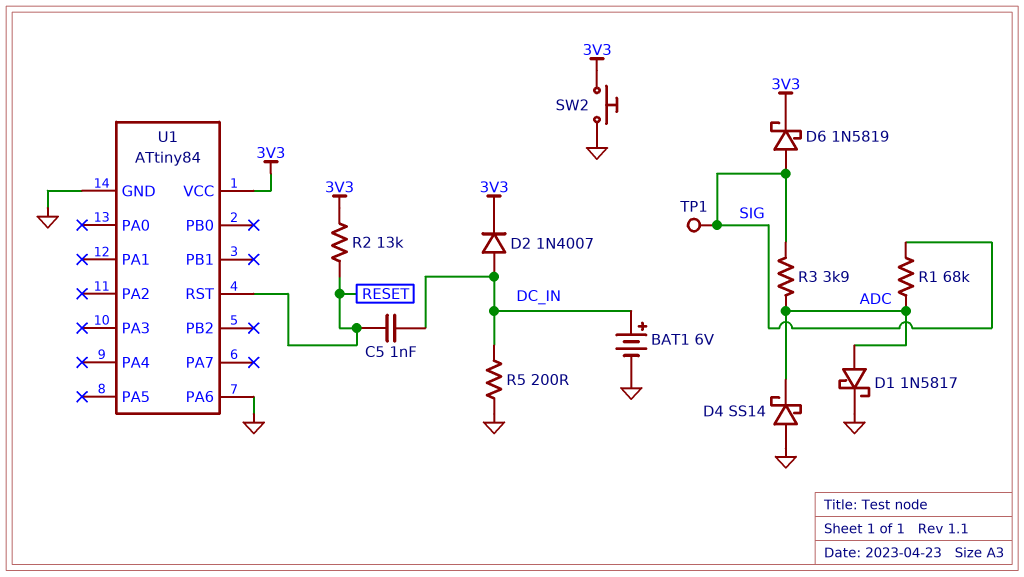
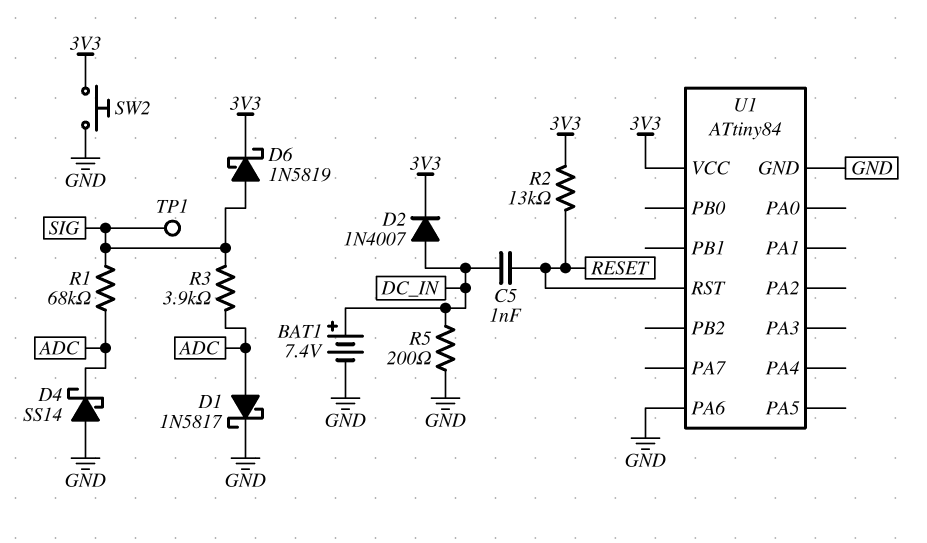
BAT1: 6V (plus DC_IN, minus GND) -> 7.4V (plus DC_IN, minus GND)

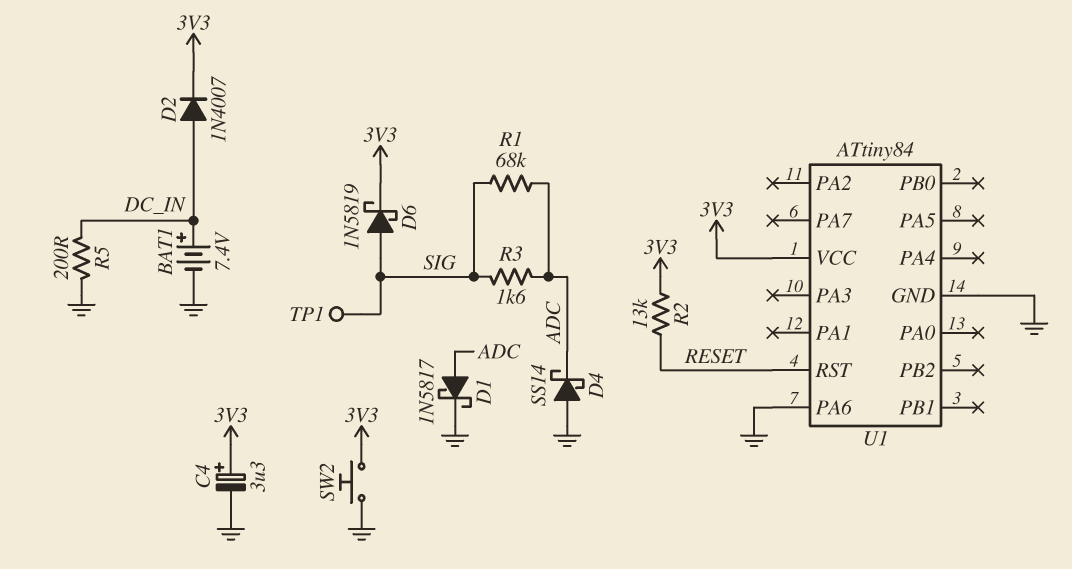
C4: none -> 3.3uF (plus 3V3, minus GND)
C5: 1nF (DC_IN, RESET) -> none
R3: 3.9k (ADC, SIG) -> 1.6k (ADC, SIG)

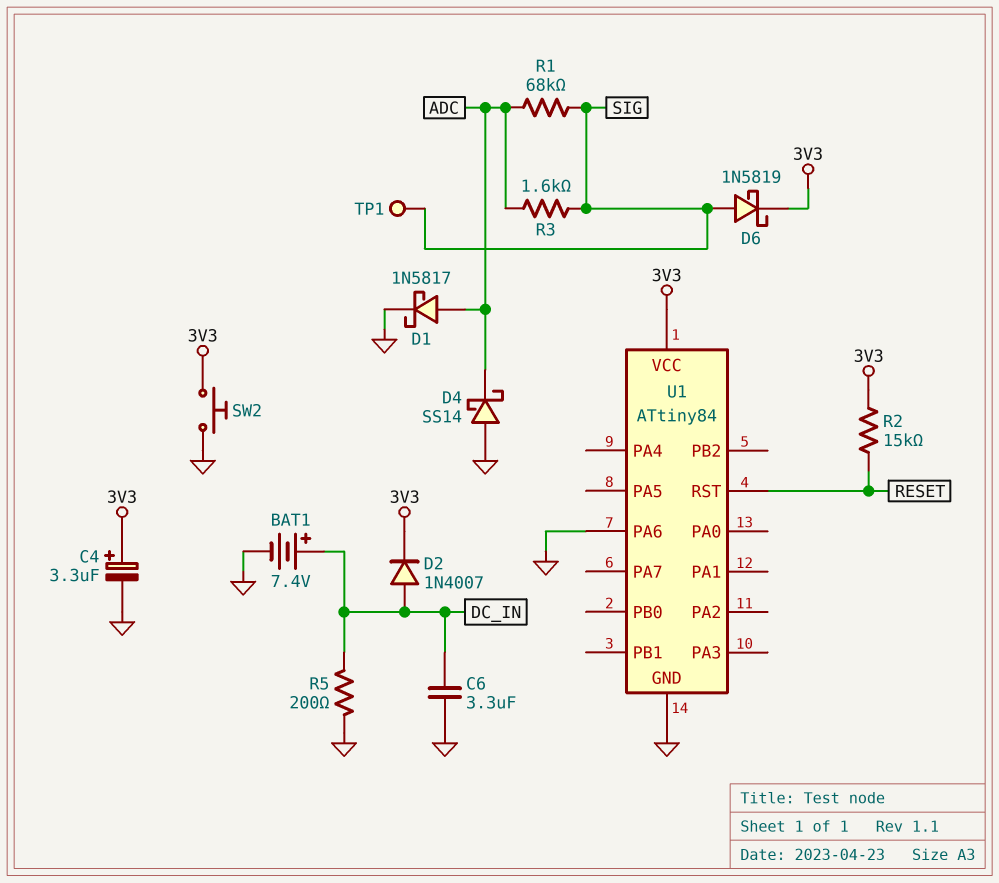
C6: none -> 3.3uF (DC_IN, GND)
R2: 13k (3V3, RESET) -> 15k (3V3, RESET)

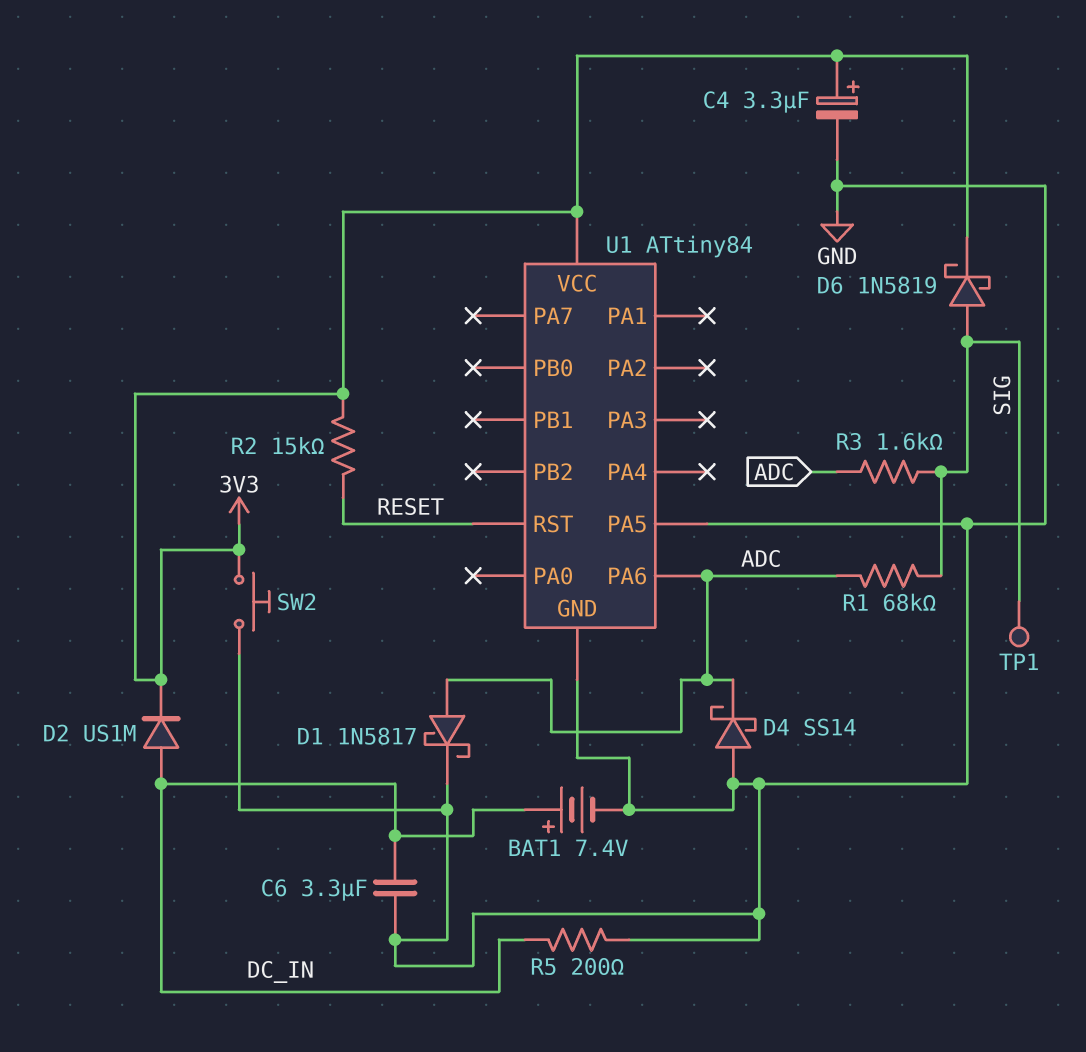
D2: diode 1N4007 (A DC_IN, K 3V3) -> diode US1M (A DC_IN, K 3V3)
U1 pin PA5: none -> GND
U1 pin PA6: GND -> ADC

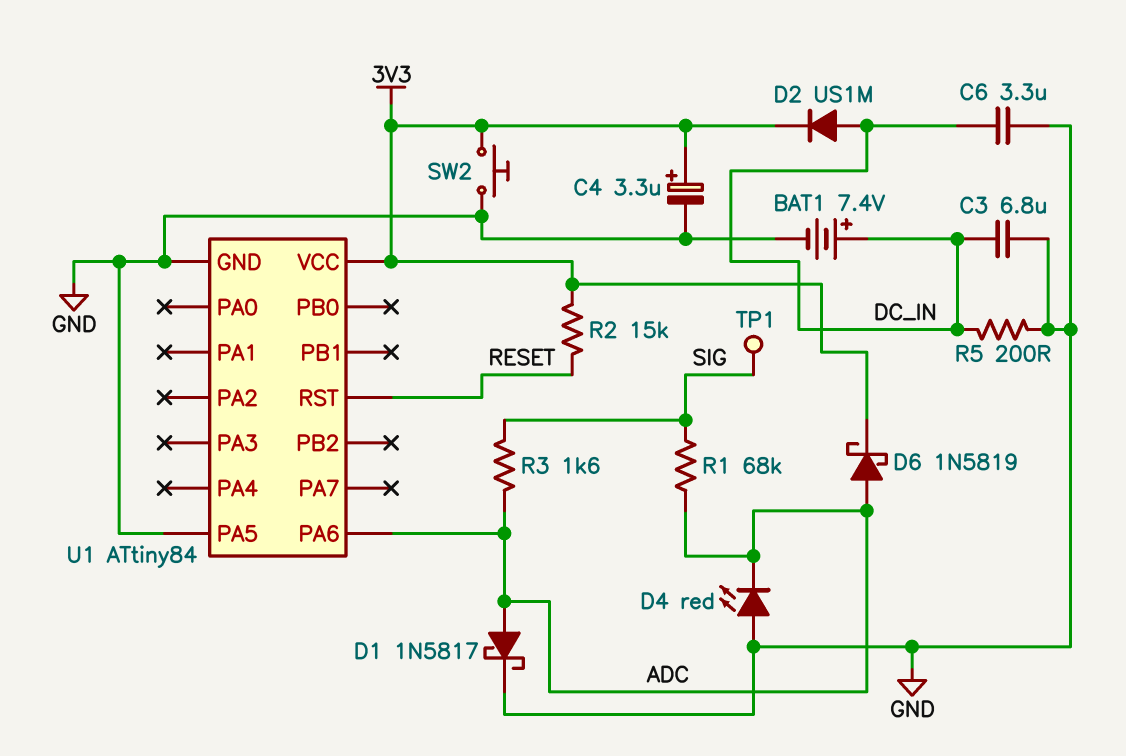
C3: none -> 6.8uF (DC_IN, GND)
D4: schottky SS14 (A GND, K ADC) -> LED red (A GND, K ADC)
D6: schottky 1N5819 (A SIG, K 3V3) -> schottky 1N5819 (A ADC, K 3V3)

